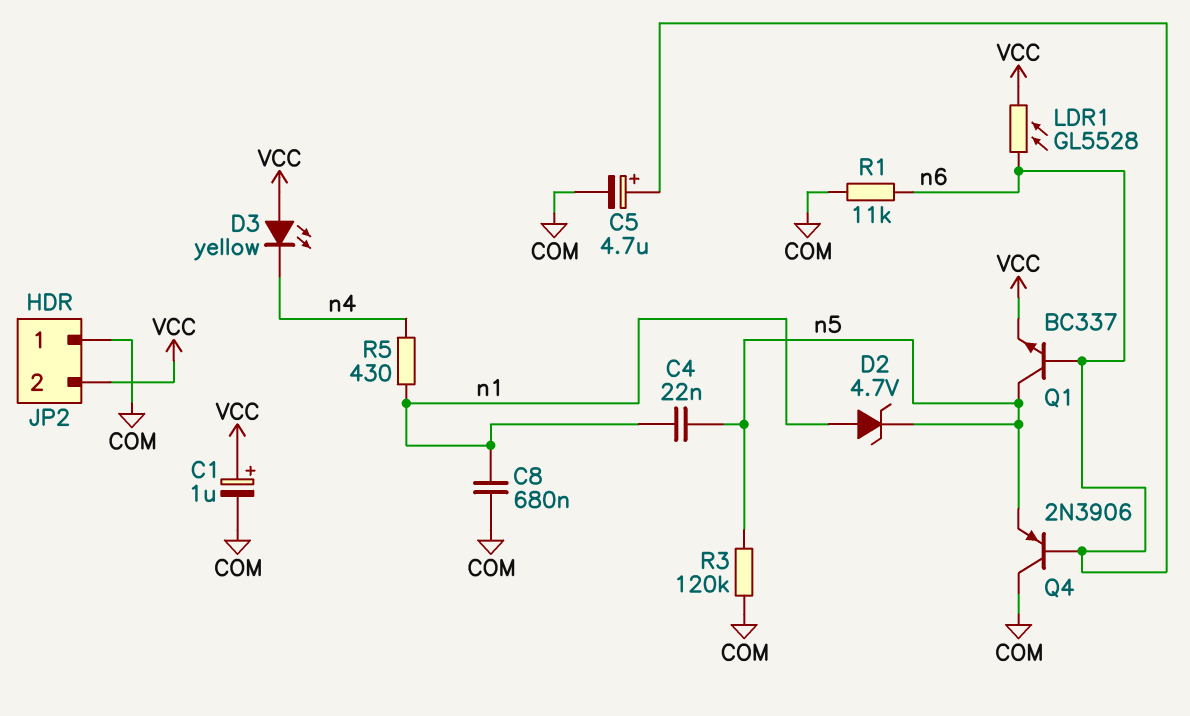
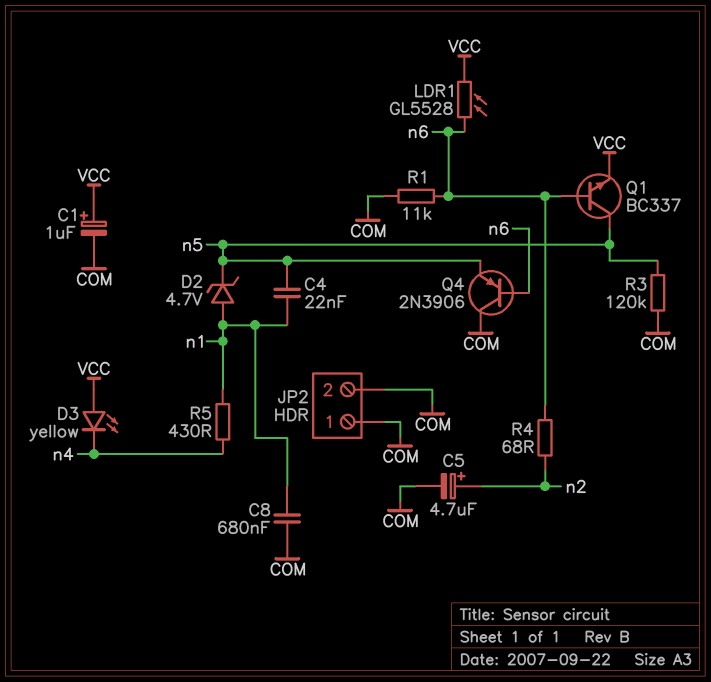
C5: 4.7uF (plus n6, minus COM) -> 4.7uF (plus n2, minus COM)
JP2 pin 2: VCC -> COM
R4: none -> 68 (n2, n6)

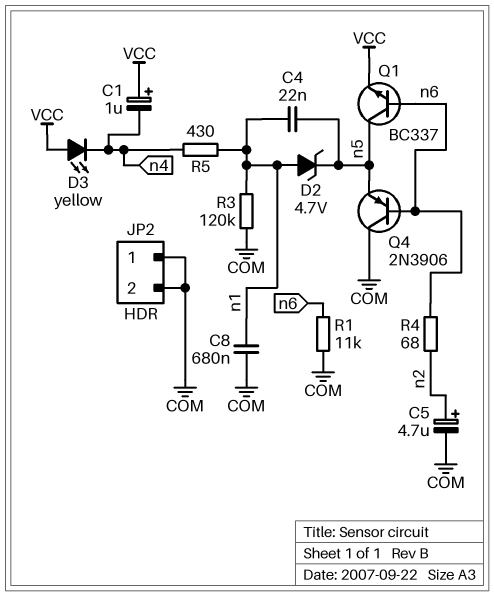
C1: 1uF (plus VCC, minus COM) -> 1uF (plus VCC, minus n4)
LDR1: GL5528 (VCC, n6) -> none
R3: 120k (COM, n5) -> 120k (COM, n1)

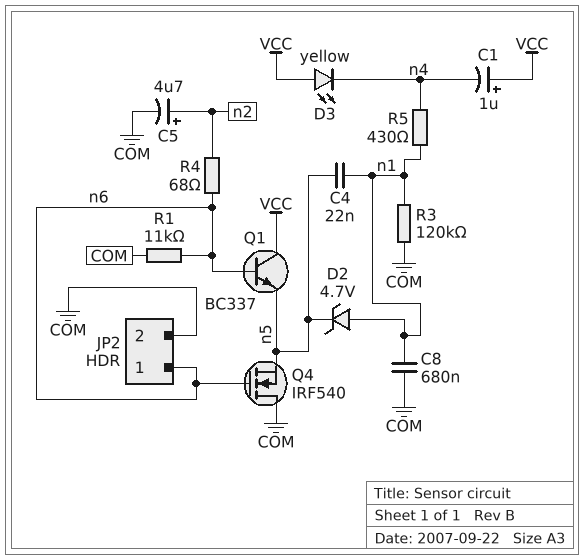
JP2 pin 1: COM -> n6
Q1: NPN BC337 (B n6, C n5, E VCC) -> NPN BC337 (B n6, C VCC, E n5)
Q4: PNP 2N3906 (B n6, C COM, E n5) -> NMOS IRF540 (G n6, D COM, S n5)

